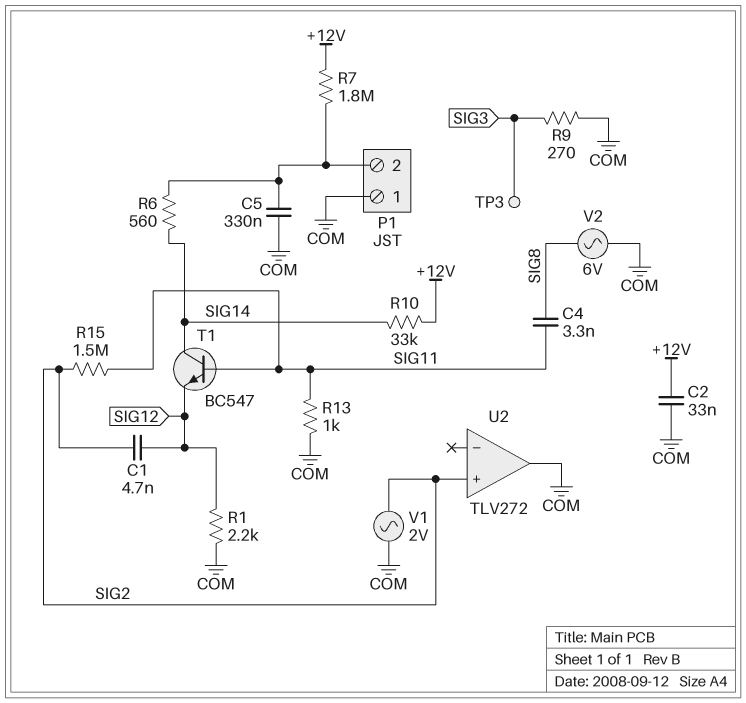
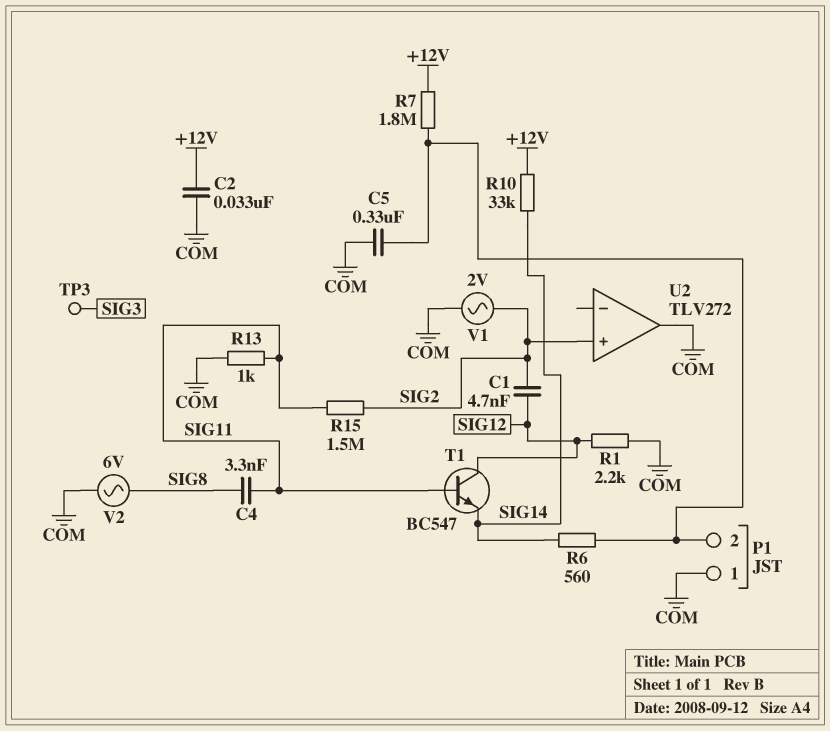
R9: 270 (COM, SIG3) -> none
T1: NPN BC547 (B SIG11, C SIG14, E SIG12) -> NPN BC547 (B SIG11, C SIG12, E SIG14)

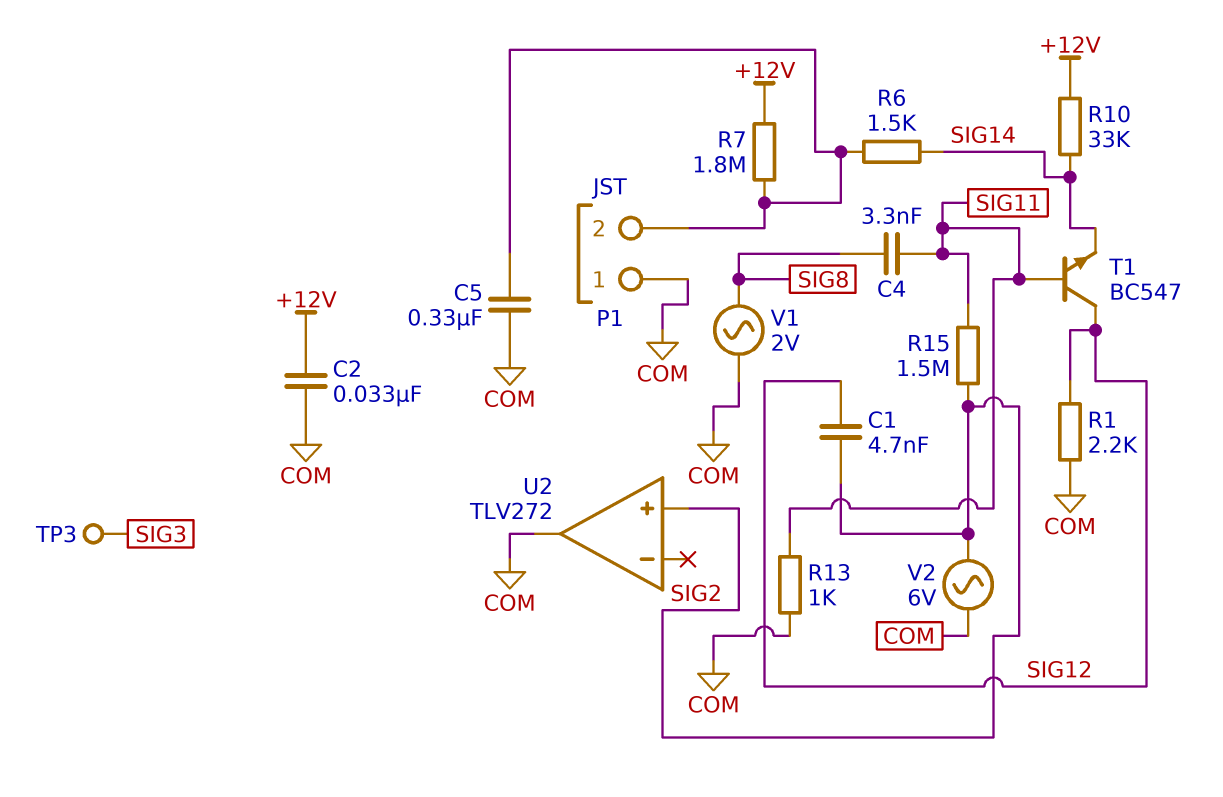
R6: 560 (P1/2, SIG14) -> 1.5k (P1/2, SIG14)
V1: AC 2V (COM, SIG2) -> AC 2V (COM, SIG8)
V2: AC 6V (COM, SIG8) -> AC 6V (COM, SIG2)

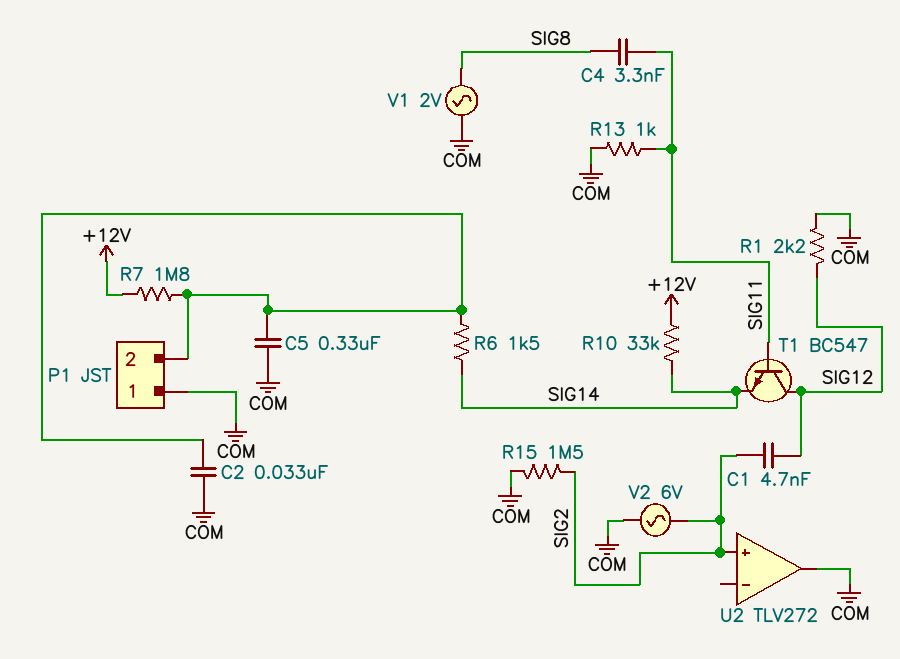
C2: 33nF (+12V, COM) -> 33nF (COM, P1/2)
R15: 1.5M (SIG2, SIG11) -> 1.5M (COM, SIG2)
TP3: test point (SIG3) -> none

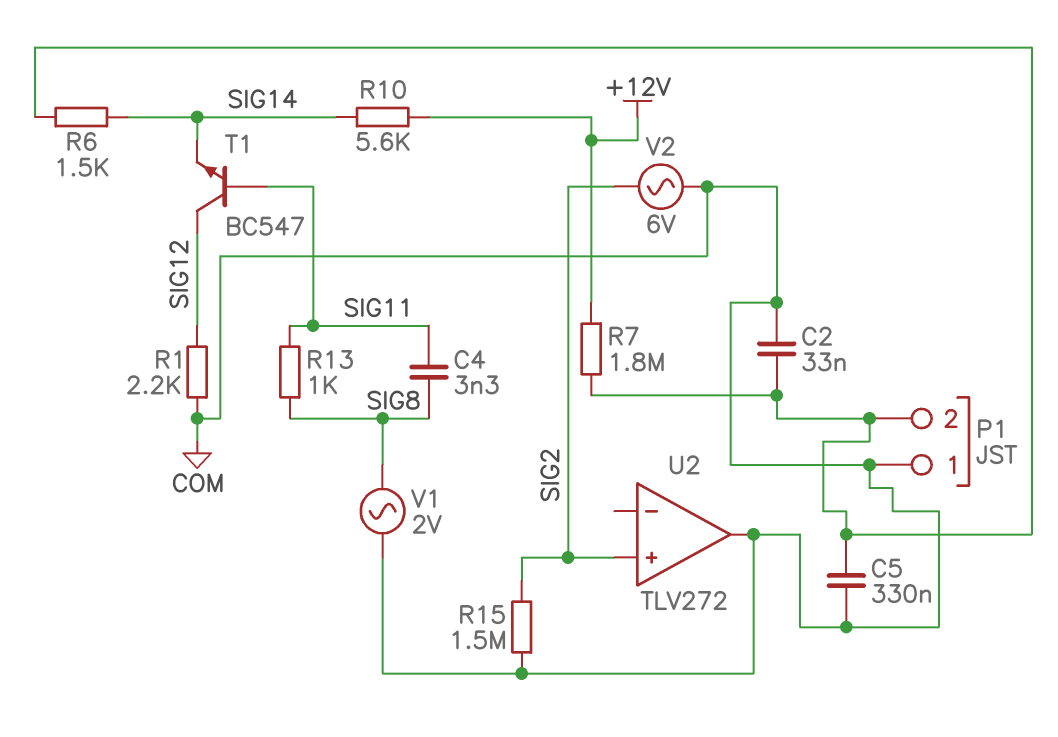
C1: 4.7nF (SIG2, SIG12) -> none
R10: 33k (+12V, SIG14) -> 5.6k (+12V, SIG14)
R13: 1k (COM, SIG11) -> 1k (SIG8, SIG11)

